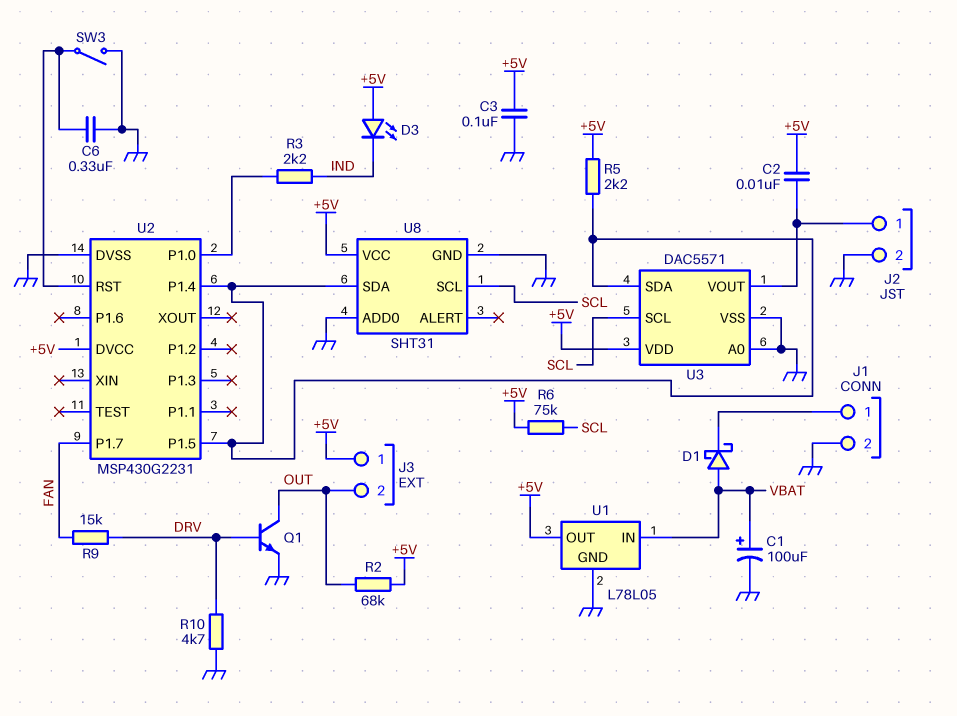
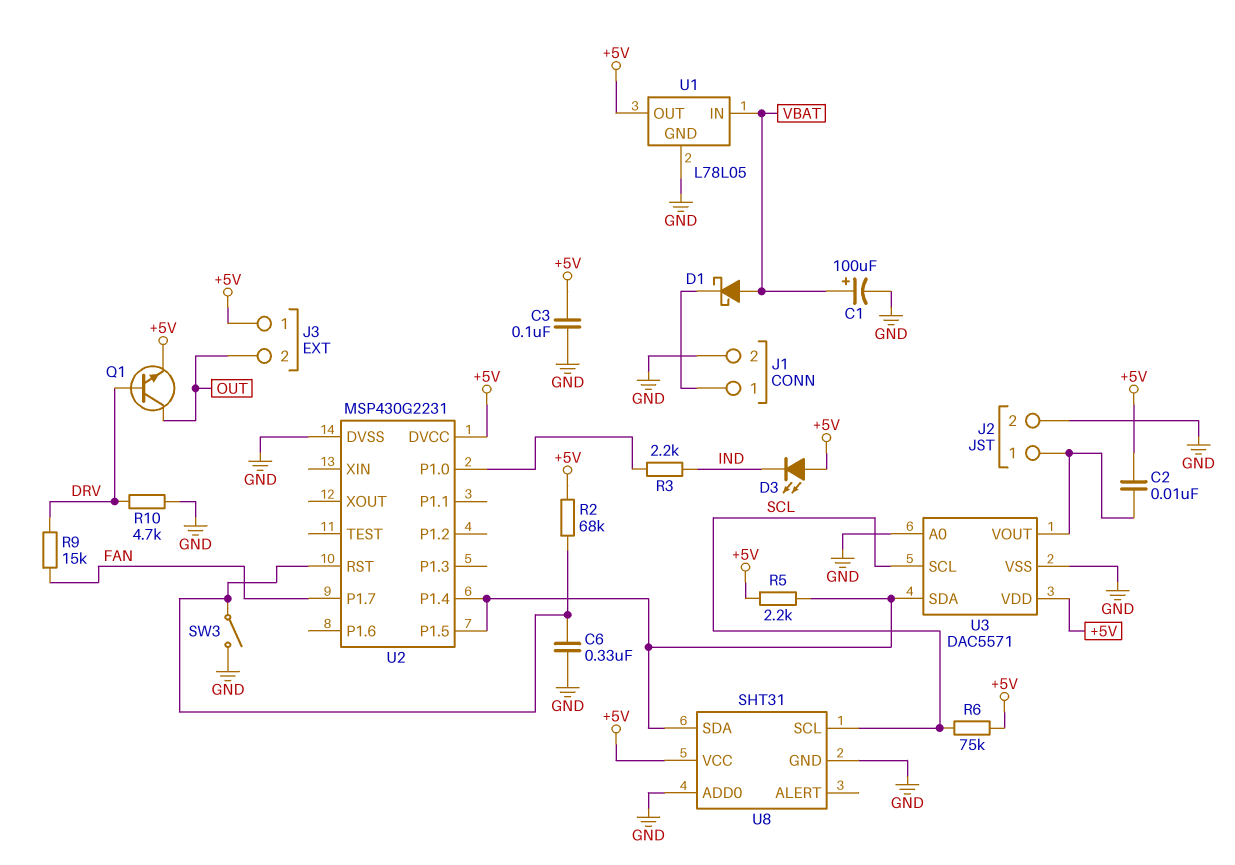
Q1: NPN (B DRV, C OUT, E GND) -> NPN (B DRV, C OUT, E +5V)
R2: 68k (+5V, OUT) -> 68k (+5V, U2/RST)

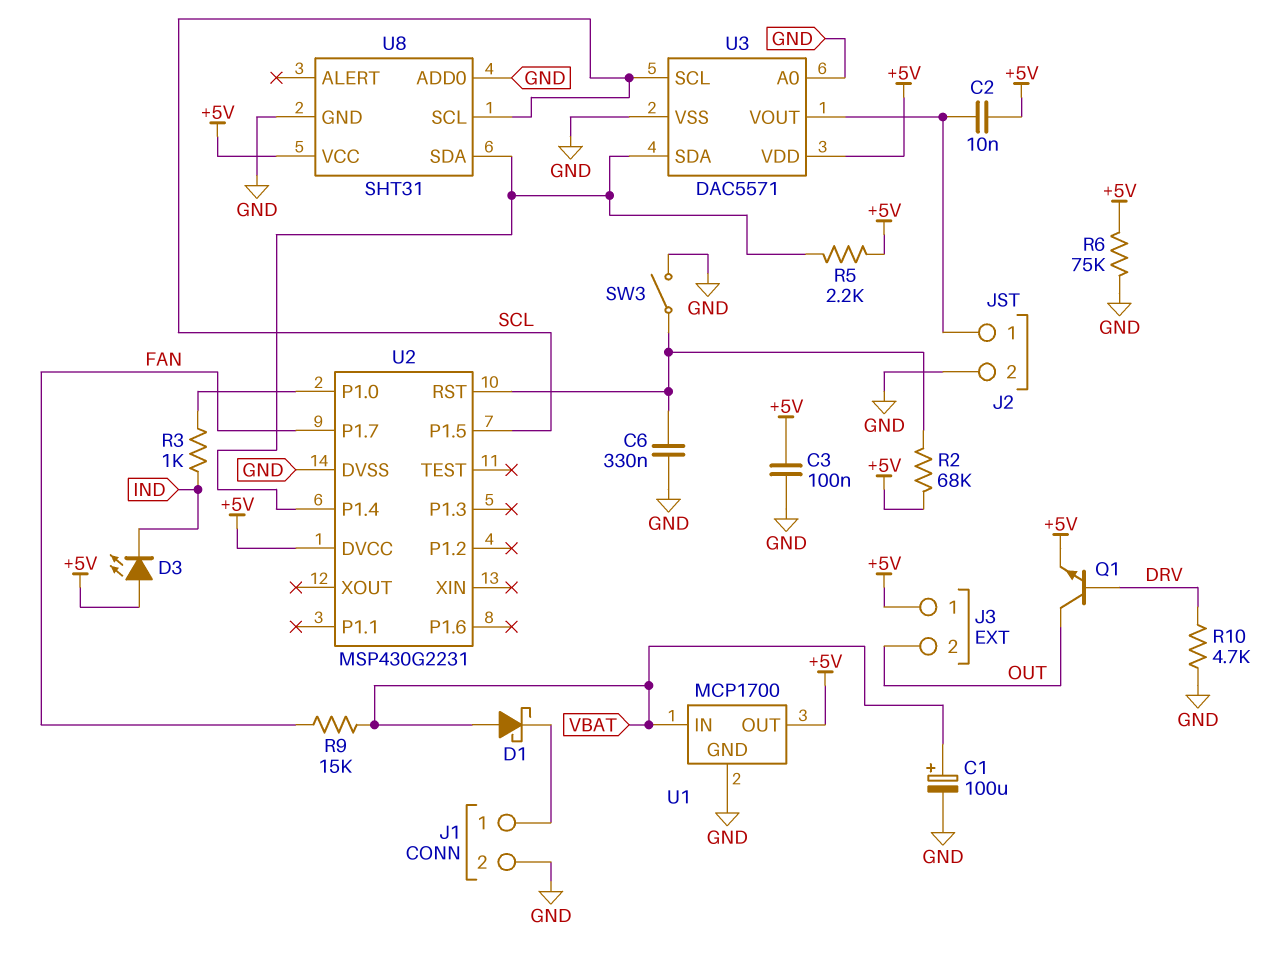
R3: 2.2k (IND, U2/P1.0) -> 1k (IND, U2/P1.0)
R6: 75k (+5V, SCL) -> 75k (+5V, GND)
R9: 15k (DRV, FAN) -> 15k (FAN, VBAT)
U1: L78L05 -> MCP1700
U2 pin P1.5: U2/P1.4 -> SCL

